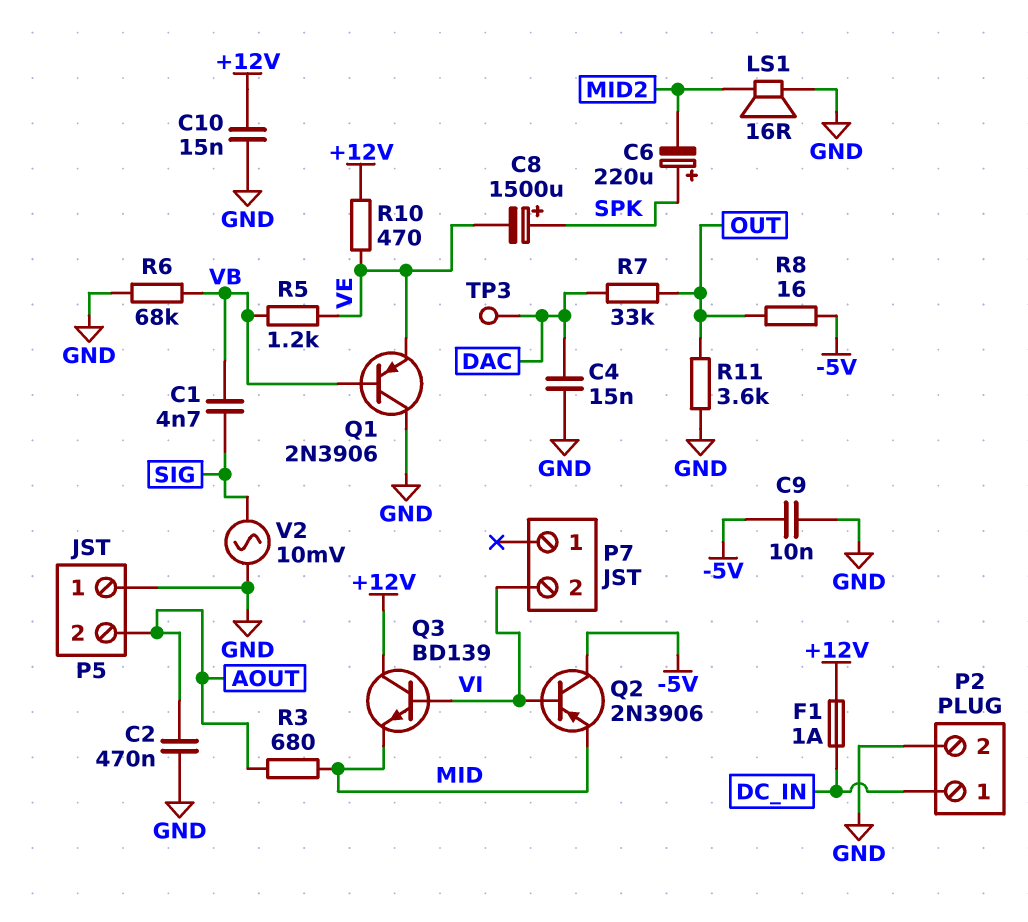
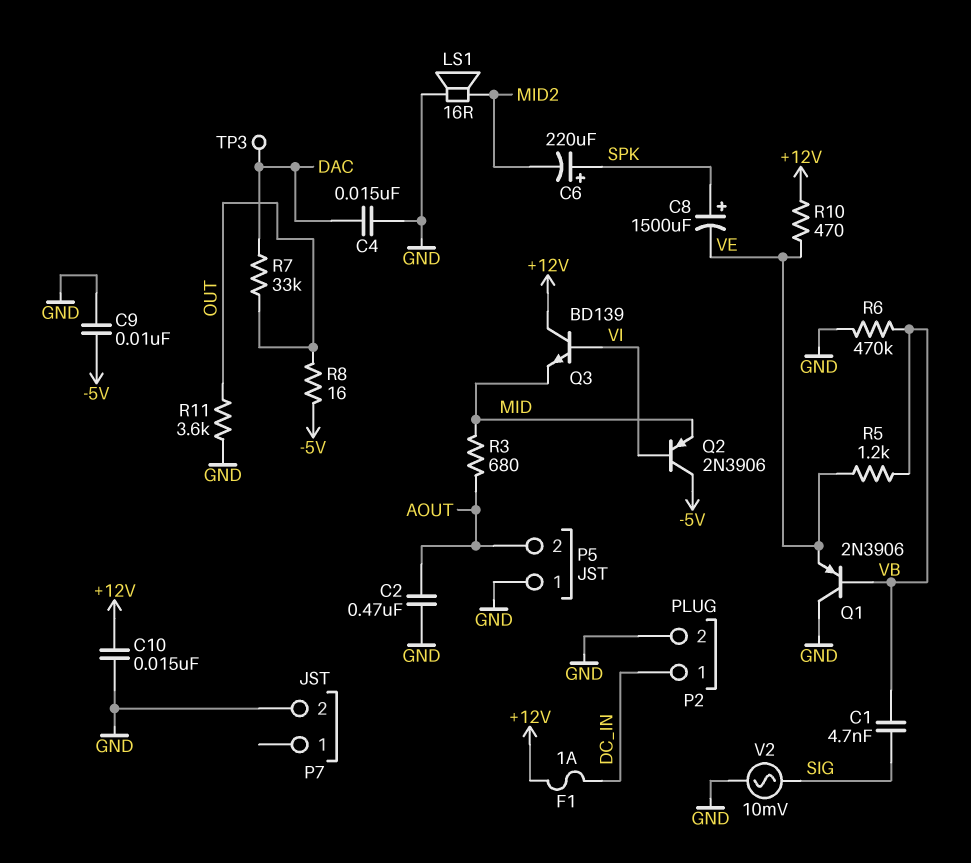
P7 pin 2: VI -> GND
R6: 68k (GND, VB) -> 470k (GND, VB)

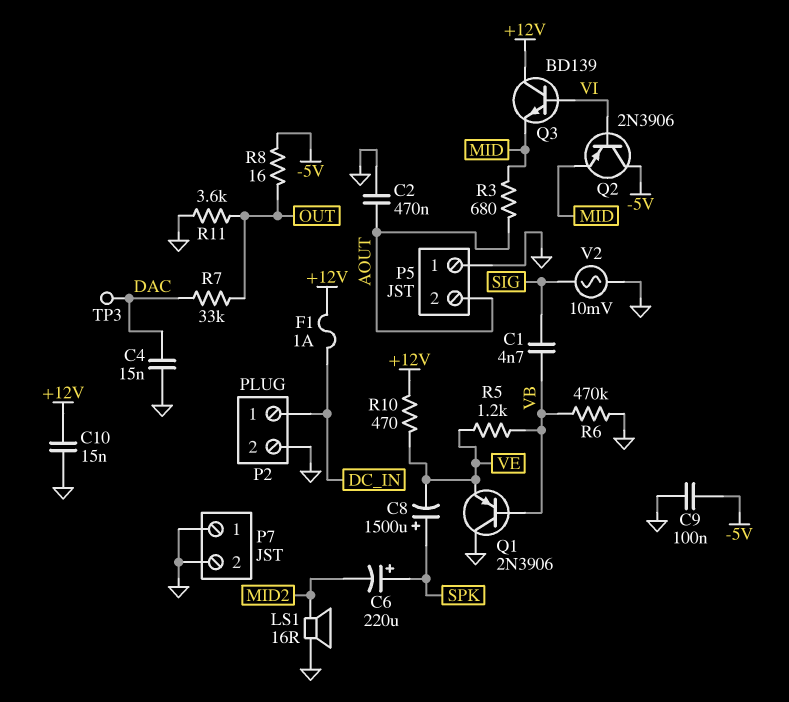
C9: 10nF (-5V, GND) -> 100nF (-5V, GND)
P7 pin 1: none -> GND

